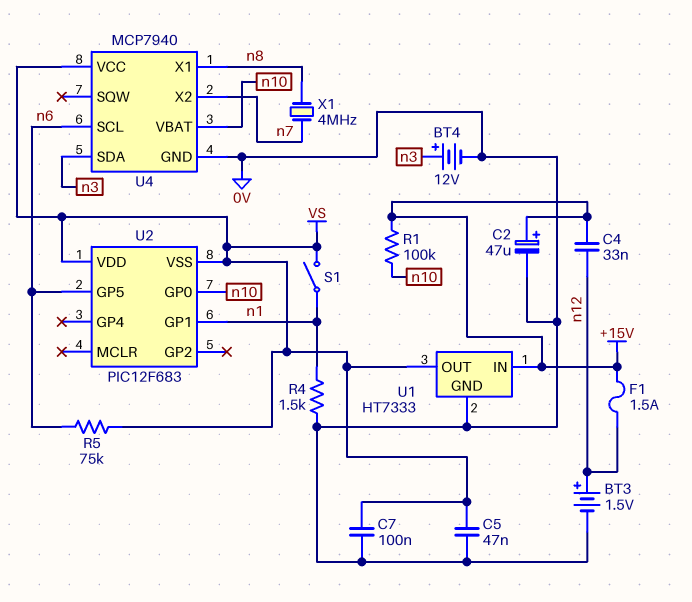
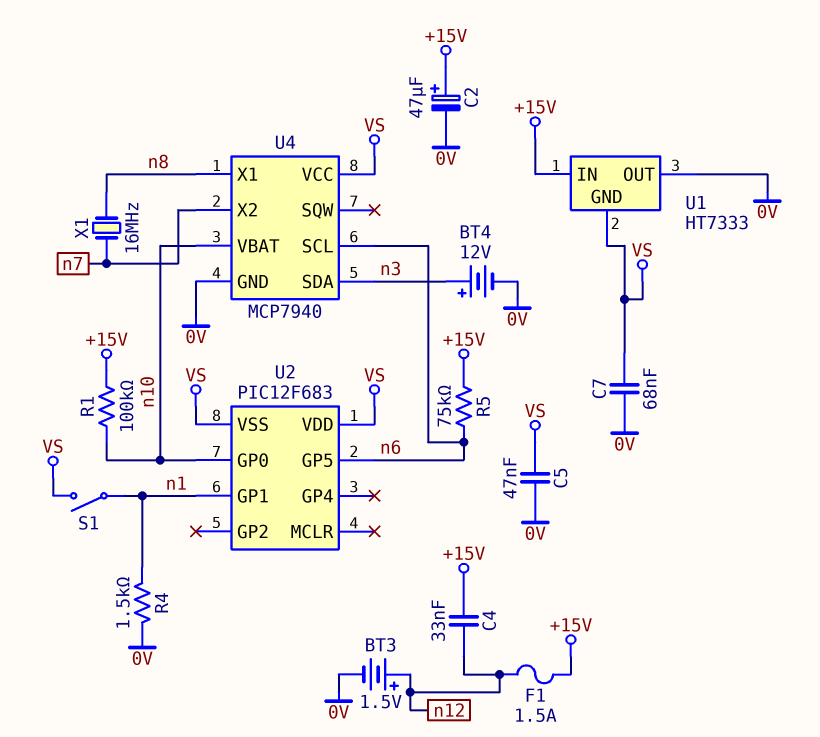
C7: 100nF (0V, VS) -> 68nF (0V, VS)
R5: 75k (VS, n6) -> 75k (+15V, n6)
U1 pin GND: 0V -> VS
U1 pin OUT: VS -> 0V
X1: 4MHz (n7, n8) -> 16MHz (n7, n8)

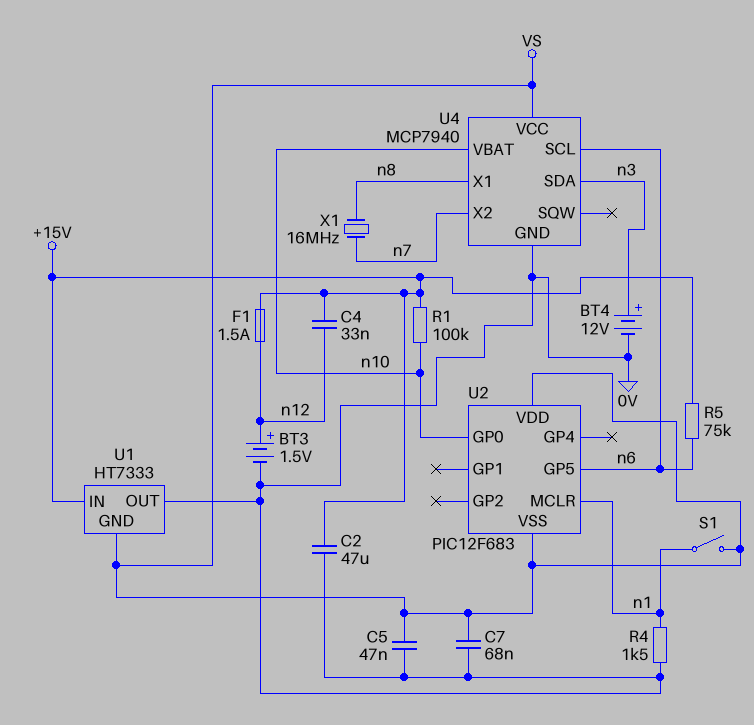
C2: 47uF (plus +15V, minus 0V) -> 47uF (+15V, 0V)
U2 pin GP1: n1 -> none
U2 pin MCLR: none -> n1

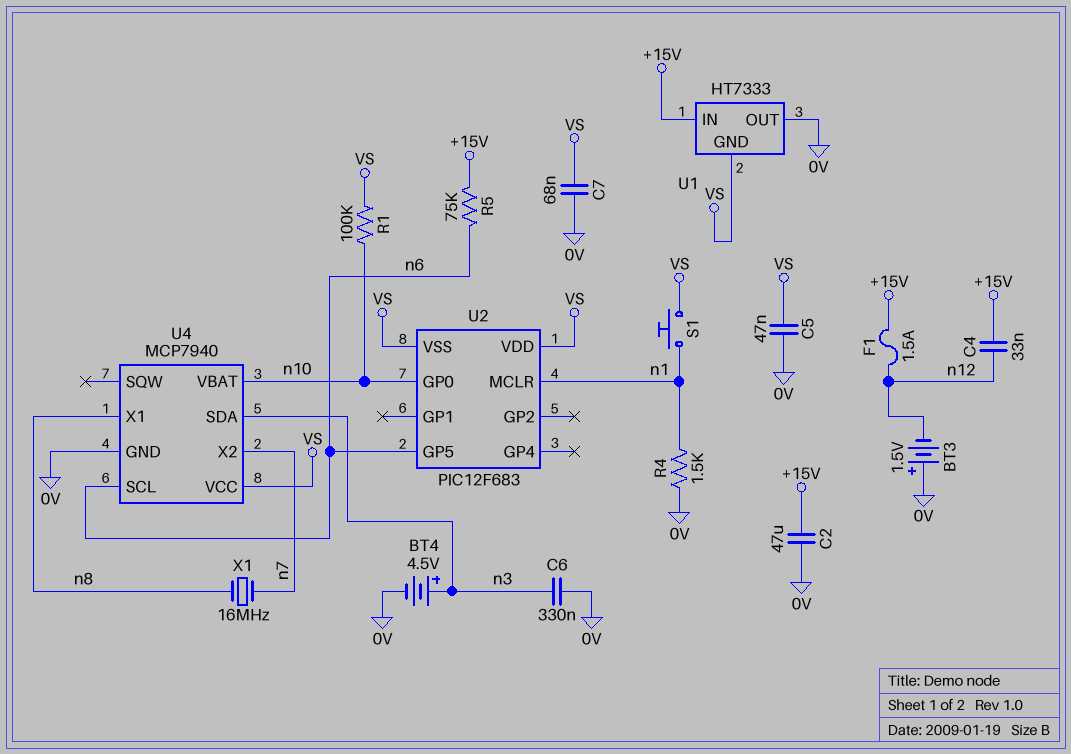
BT3: 1.5V (plus n12, minus 0V) -> 1.5V (plus 0V, minus n12)
BT4: 12V (plus n3, minus 0V) -> 4.5V (plus n3, minus 0V)
C6: none -> 330nF (0V, n3)
R1: 100k (+15V, n10) -> 100k (VS, n10)
S1: switch (VS, n1) -> button (VS, n1)

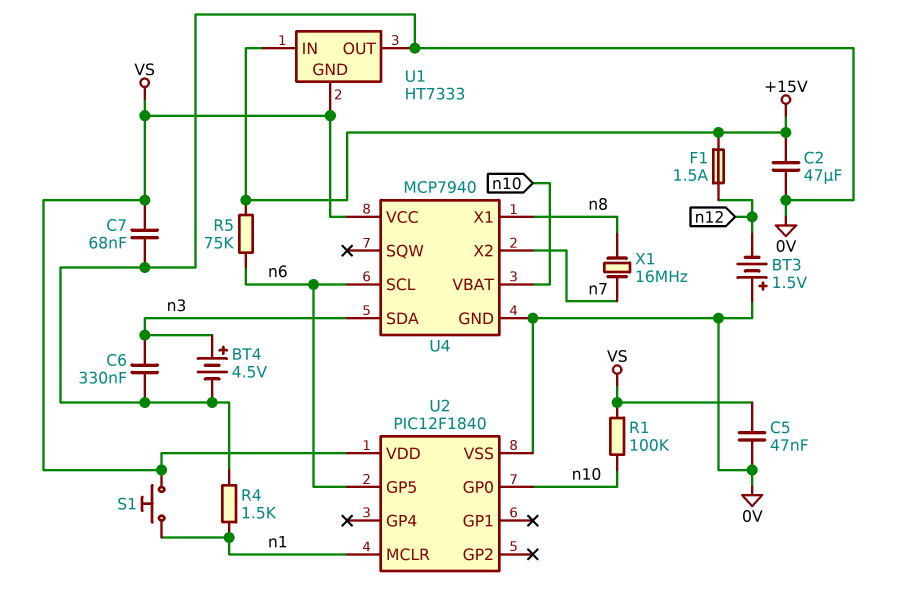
C4: 33nF (+15V, n12) -> none
U2: PIC12F683 -> PIC12F1840
U2 pin VSS: VS -> 0V

